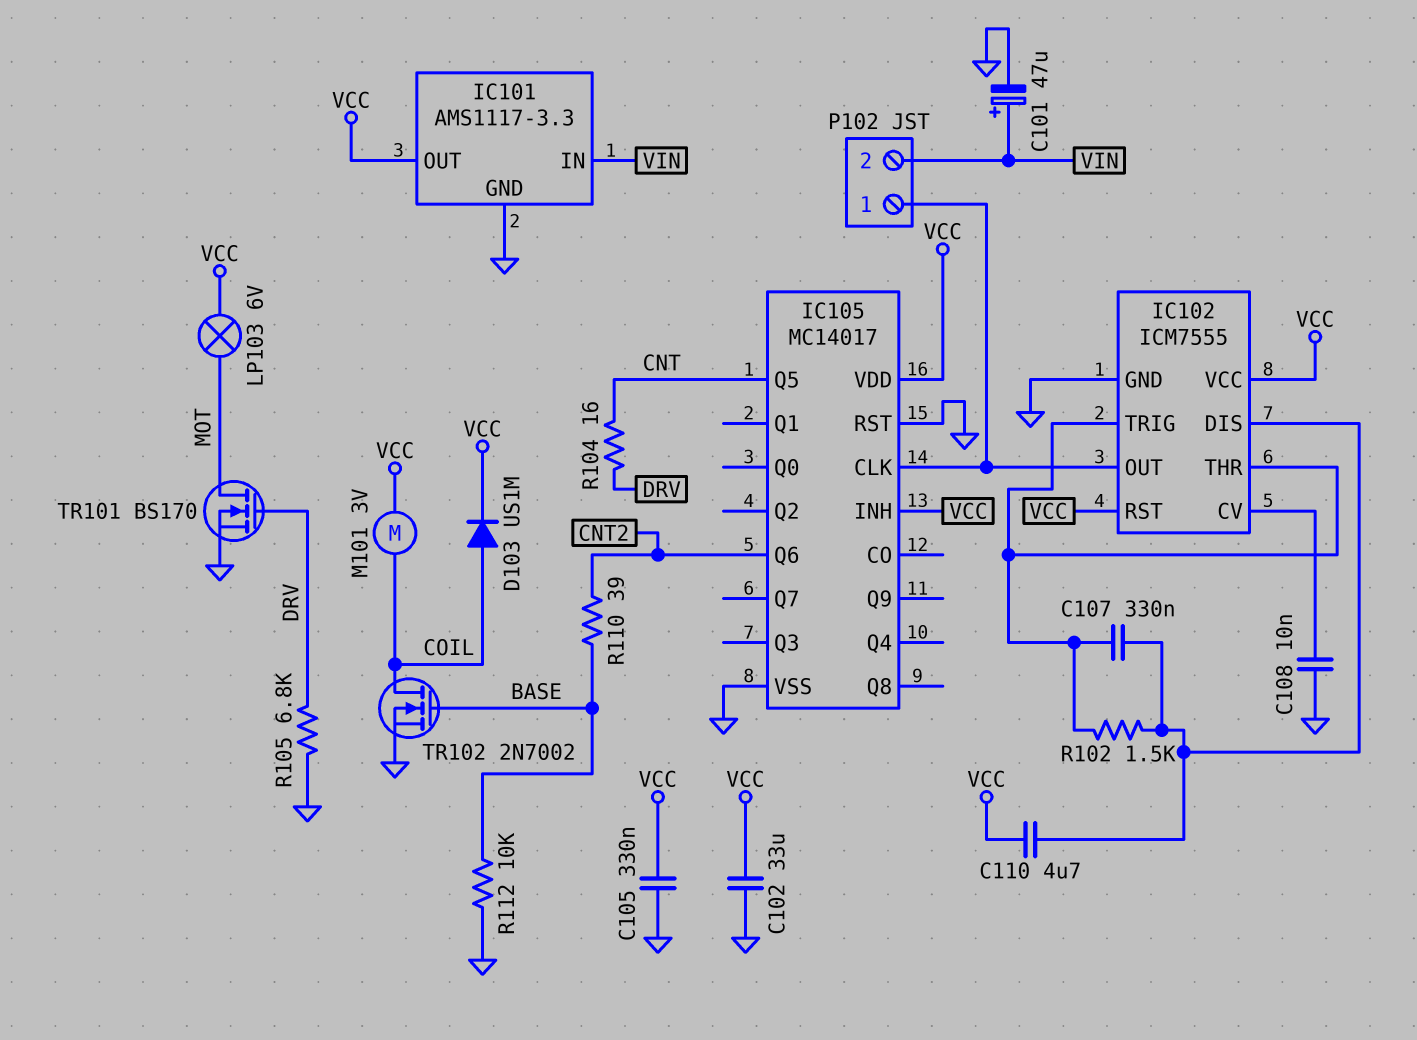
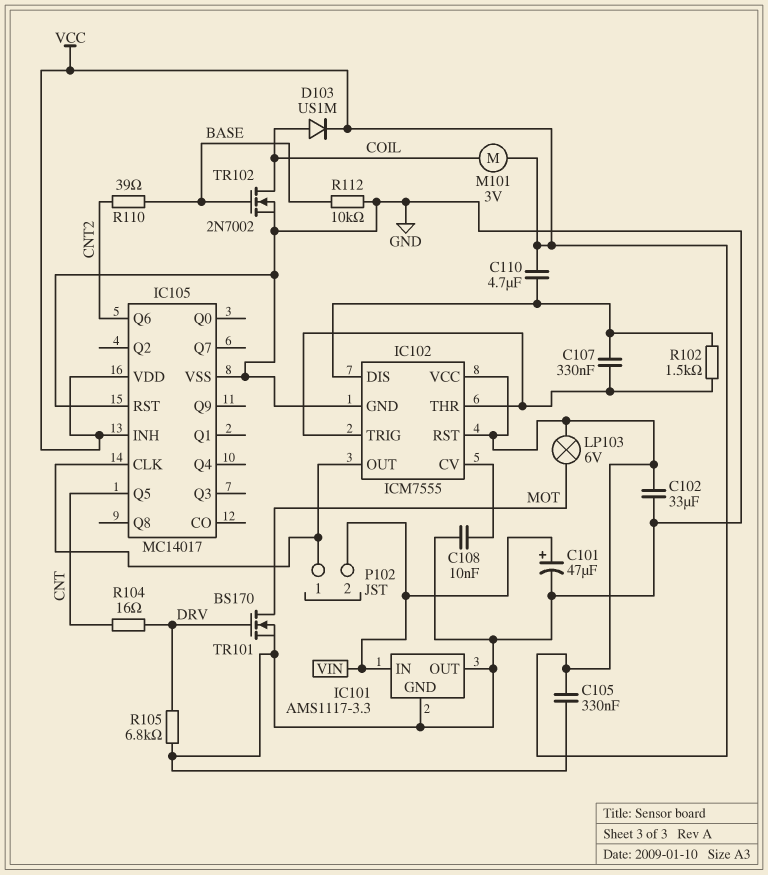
IC101 pin OUT: VCC -> GND

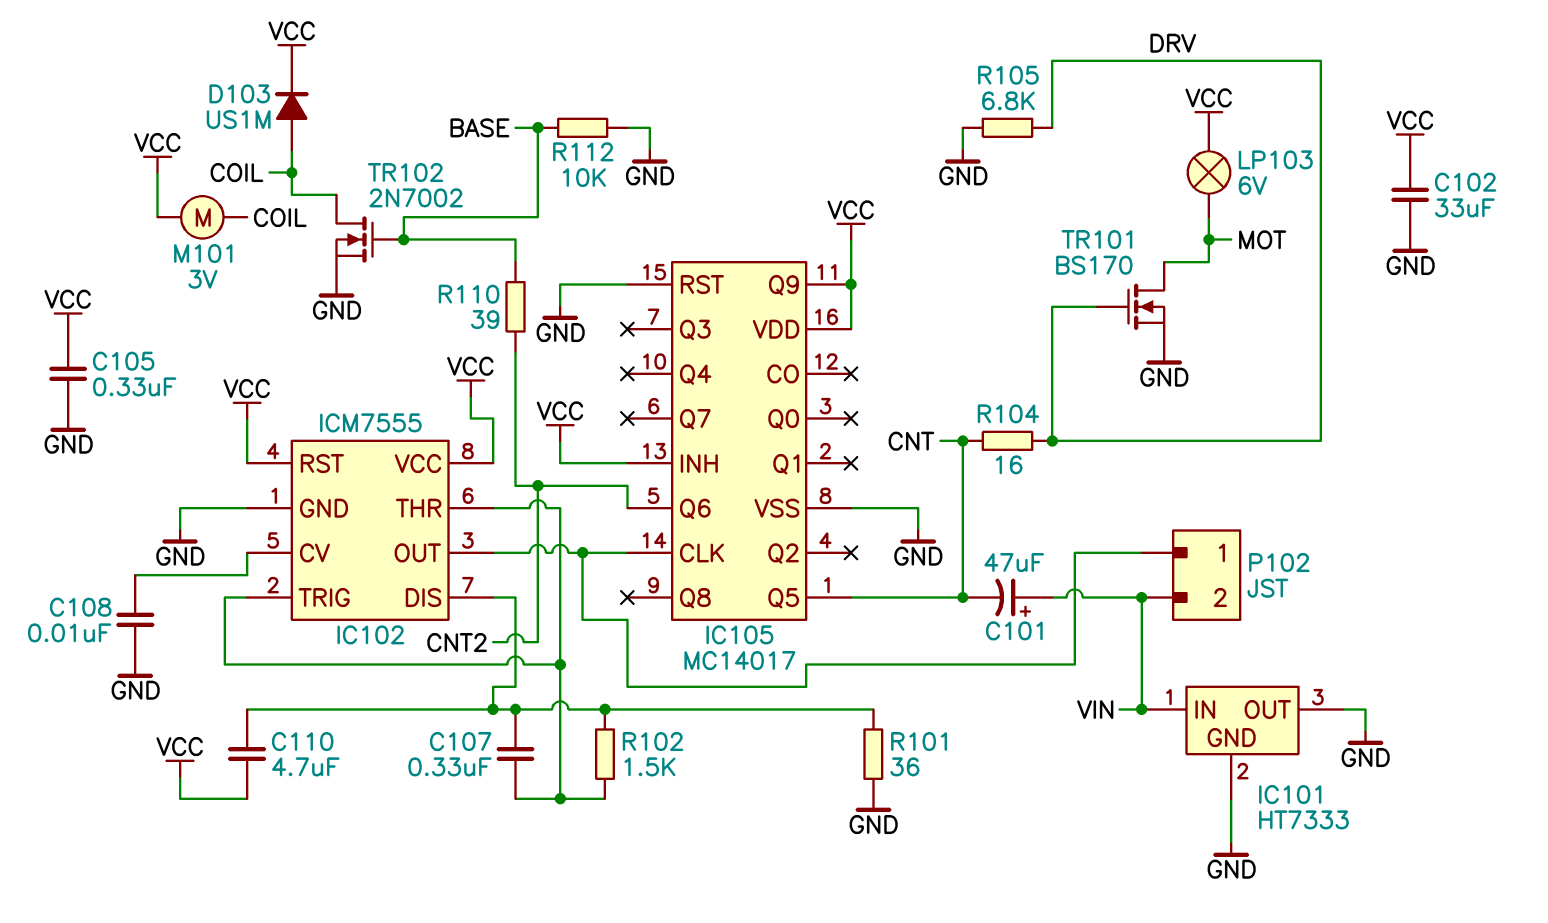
C101: 47uF (plus VIN, minus GND) -> 47uF (plus VIN, minus CNT)
IC101: AMS1117-3.3 -> HT7333
IC105 pin Q9: none -> VCC
R101: none -> 36 (GND, IC102/DIS)

